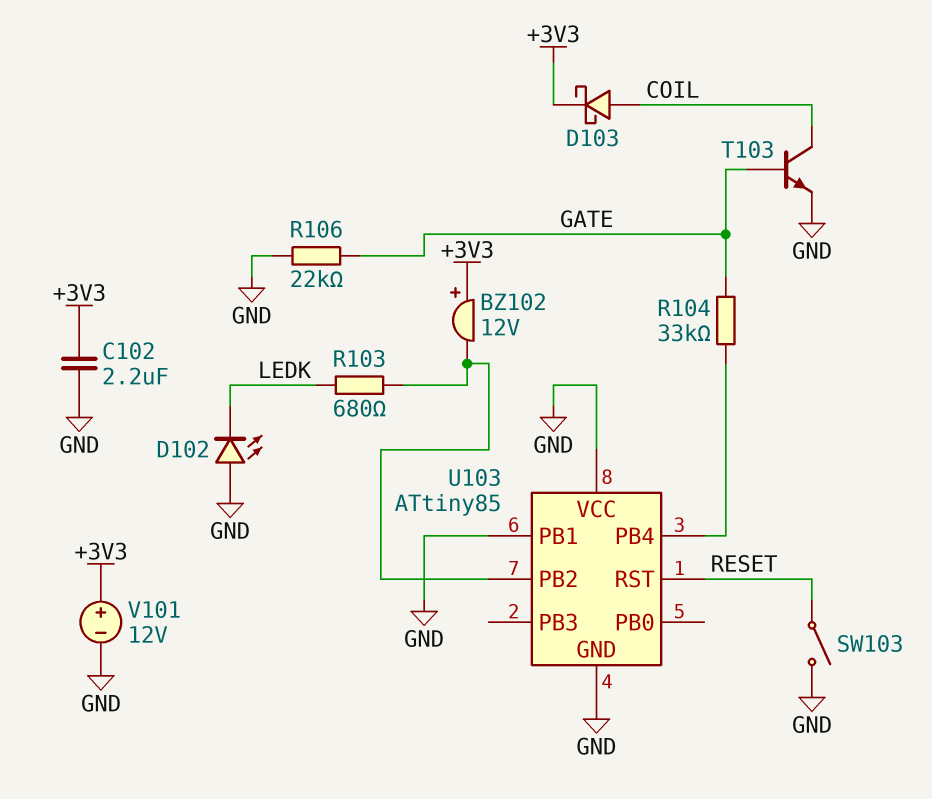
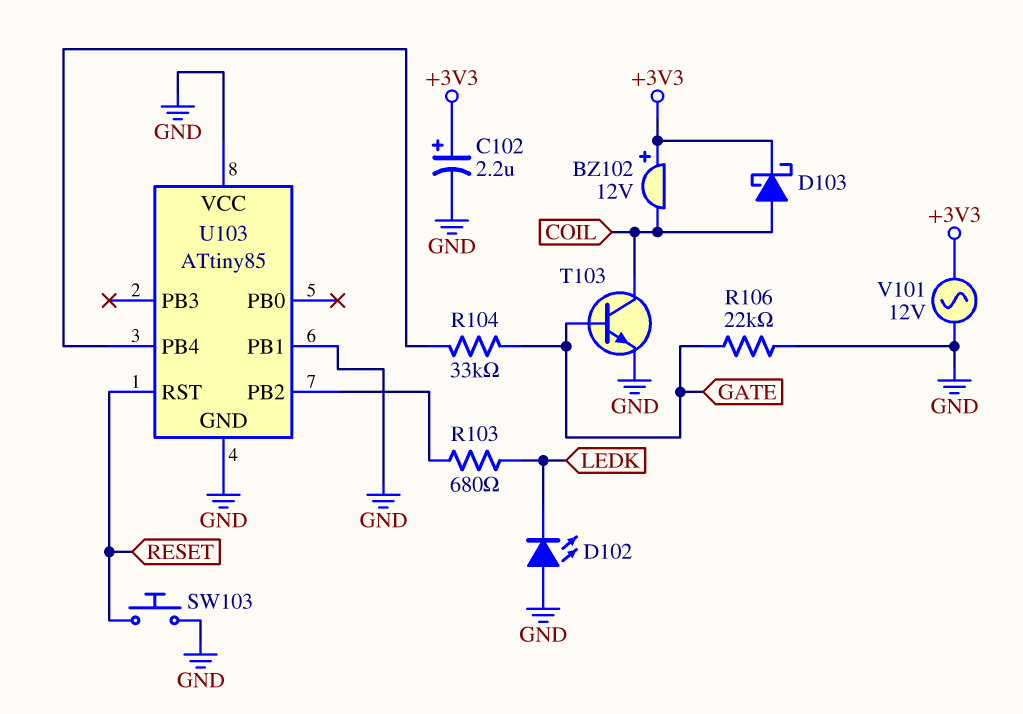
BZ102: buzzer 12V (plus +3V3, minus U103/PB2) -> buzzer 12V (plus +3V3, minus COIL)
C102: 2.2uF (+3V3, GND) -> 2.2uF (plus +3V3, minus GND)
SW103: switch (GND, RESET) -> button (GND, RESET)
V101: 12V (plus +3V3, minus GND) -> AC 12V (+3V3, GND)

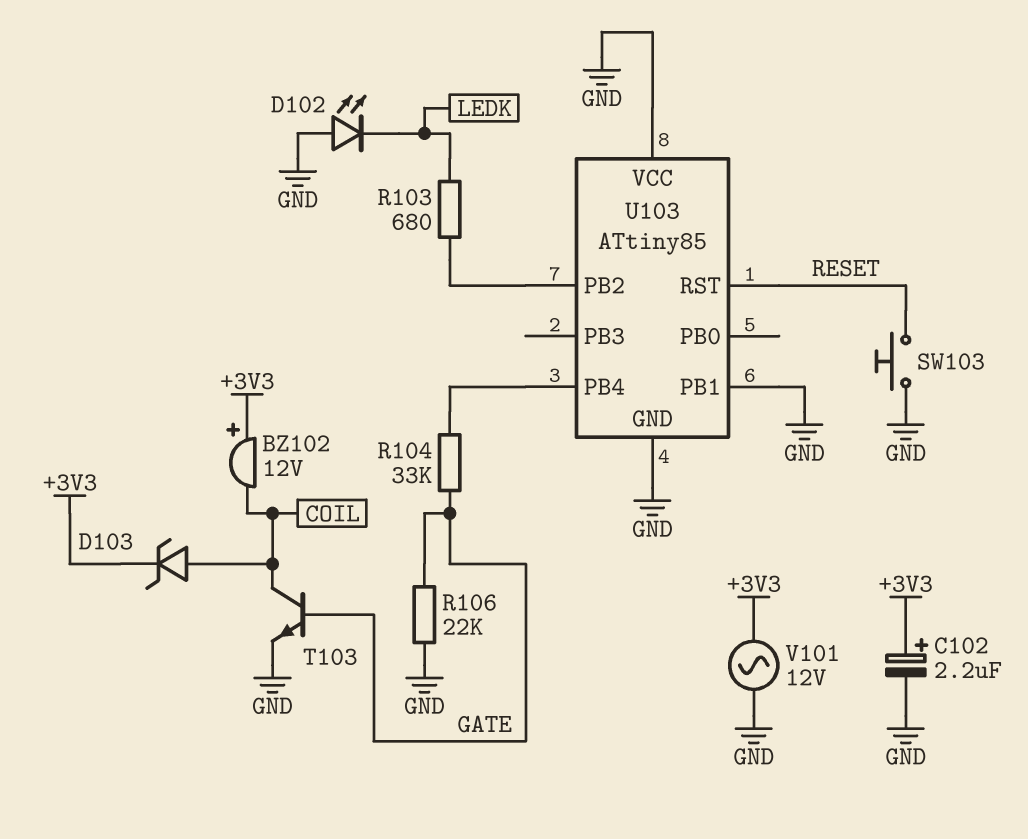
D103: schottky (A COIL, K +3V3) -> zener (A COIL, K +3V3)

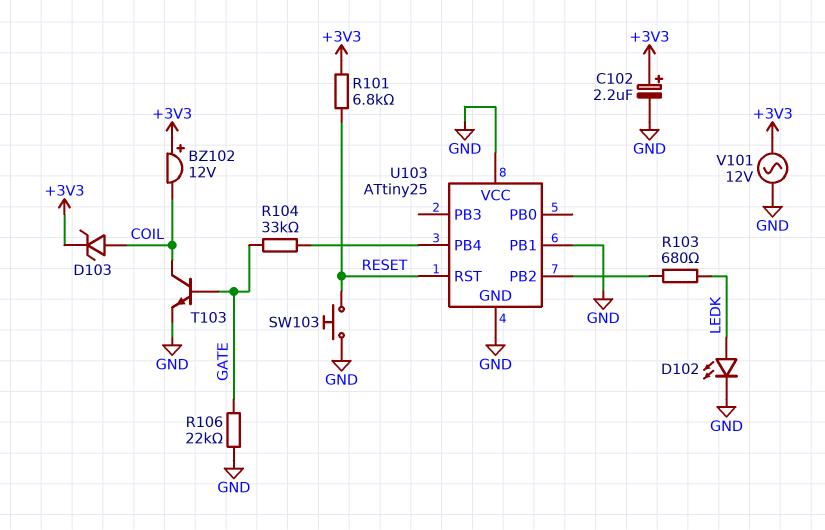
D102: LED (A GND, K LEDK) -> LED (A LEDK, K GND)
R101: none -> 6.8k (+3V3, RESET)
U103: ATtiny85 -> ATtiny25

